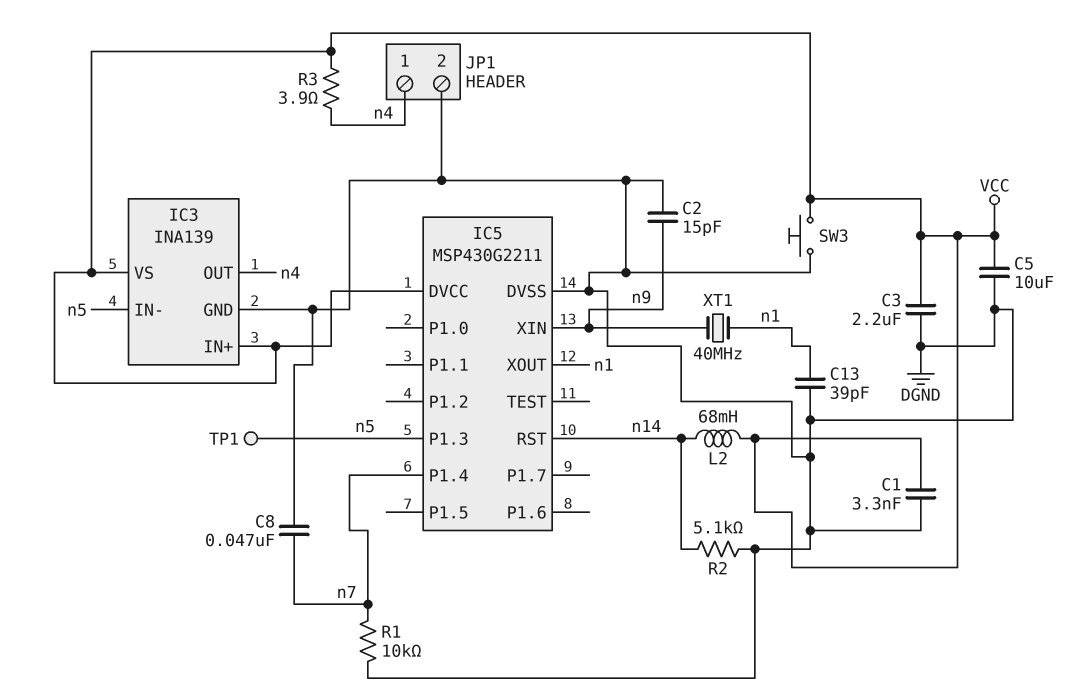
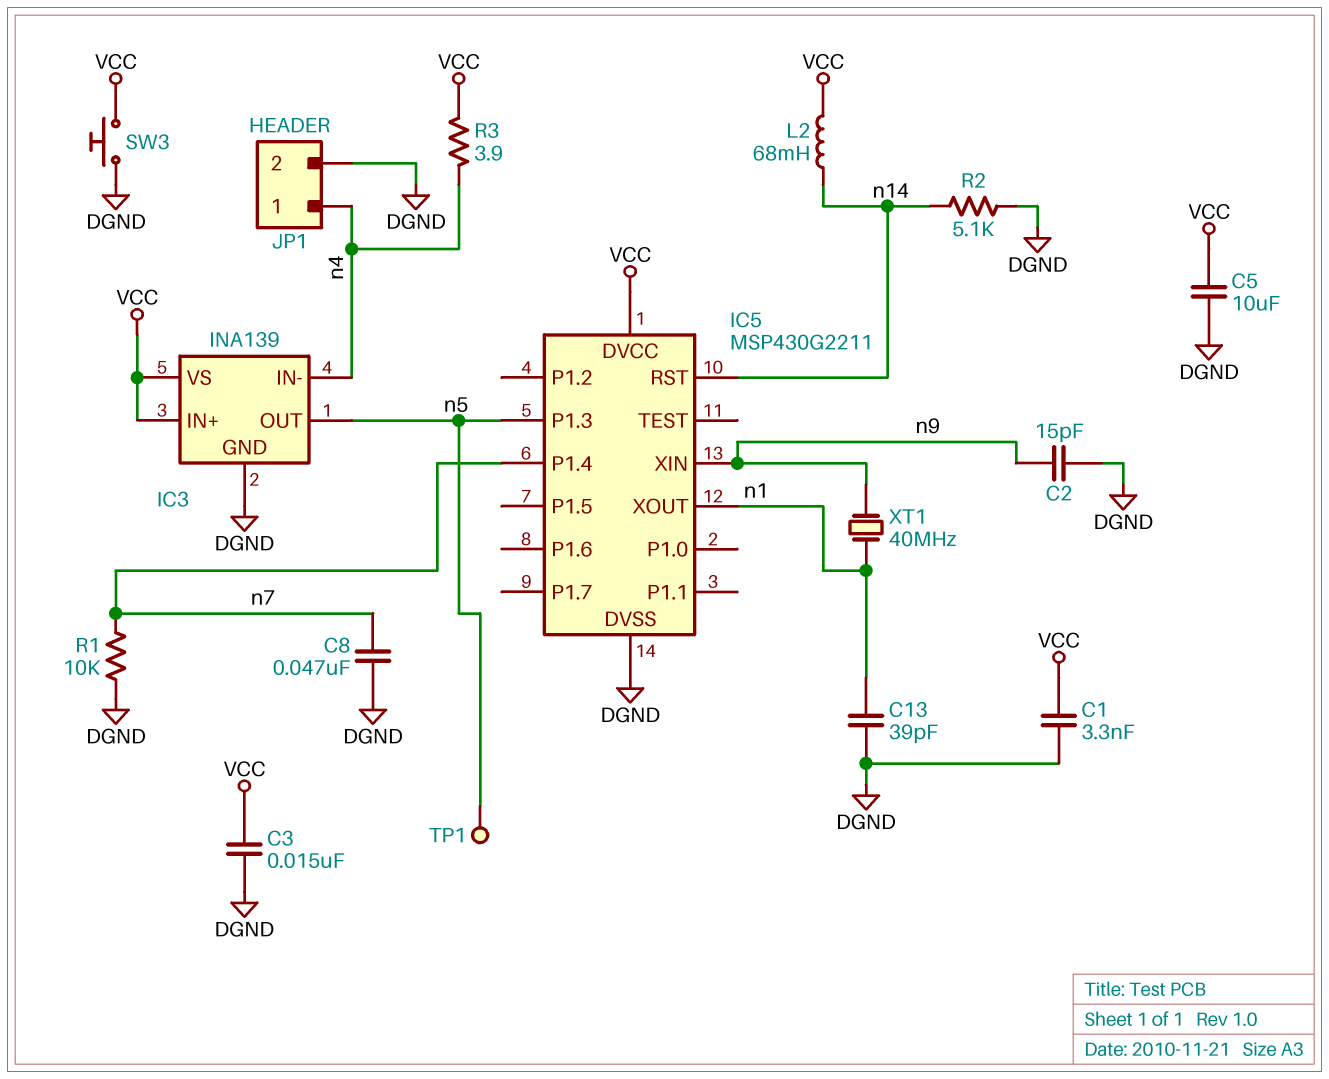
C3: 2.2uF (DGND, VCC) -> 15nF (DGND, VCC)
IC3 pin IN-: n5 -> n4
IC3 pin OUT: n4 -> n5

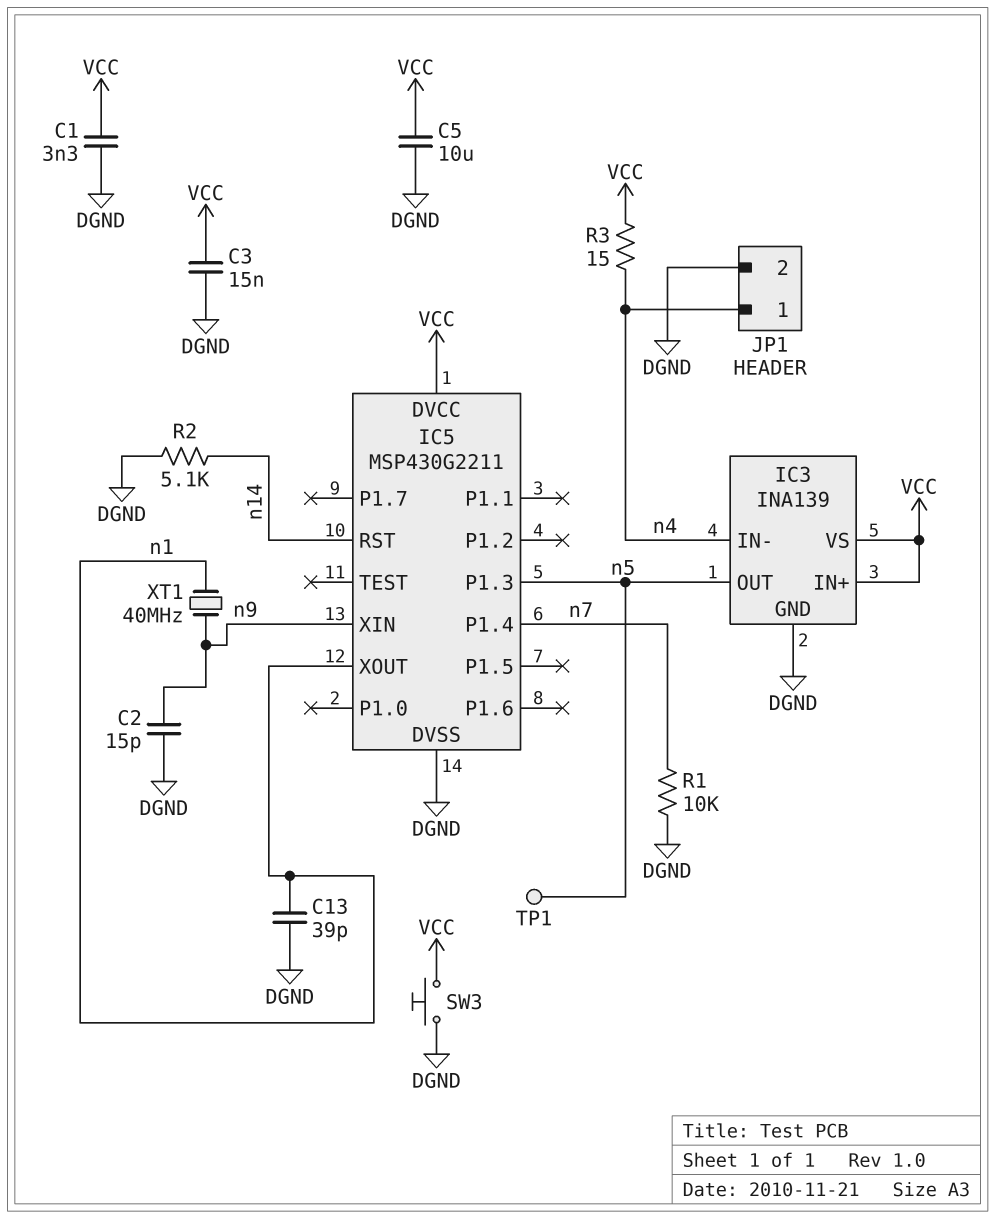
C8: 47nF (DGND, n7) -> none
L2: 68mH (VCC, n14) -> none
R3: 3.9 (VCC, n4) -> 15 (VCC, n4)

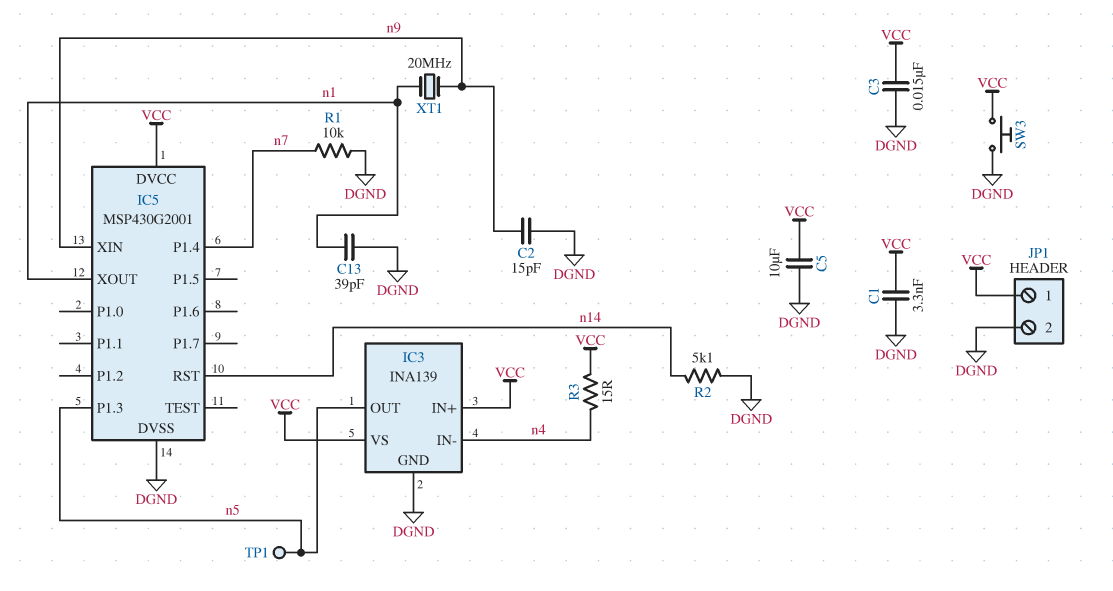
IC5: MSP430G2211 -> MSP430G2001
JP1 pin 1: n4 -> VCC
XT1: 40MHz (n1, n9) -> 20MHz (n1, n9)

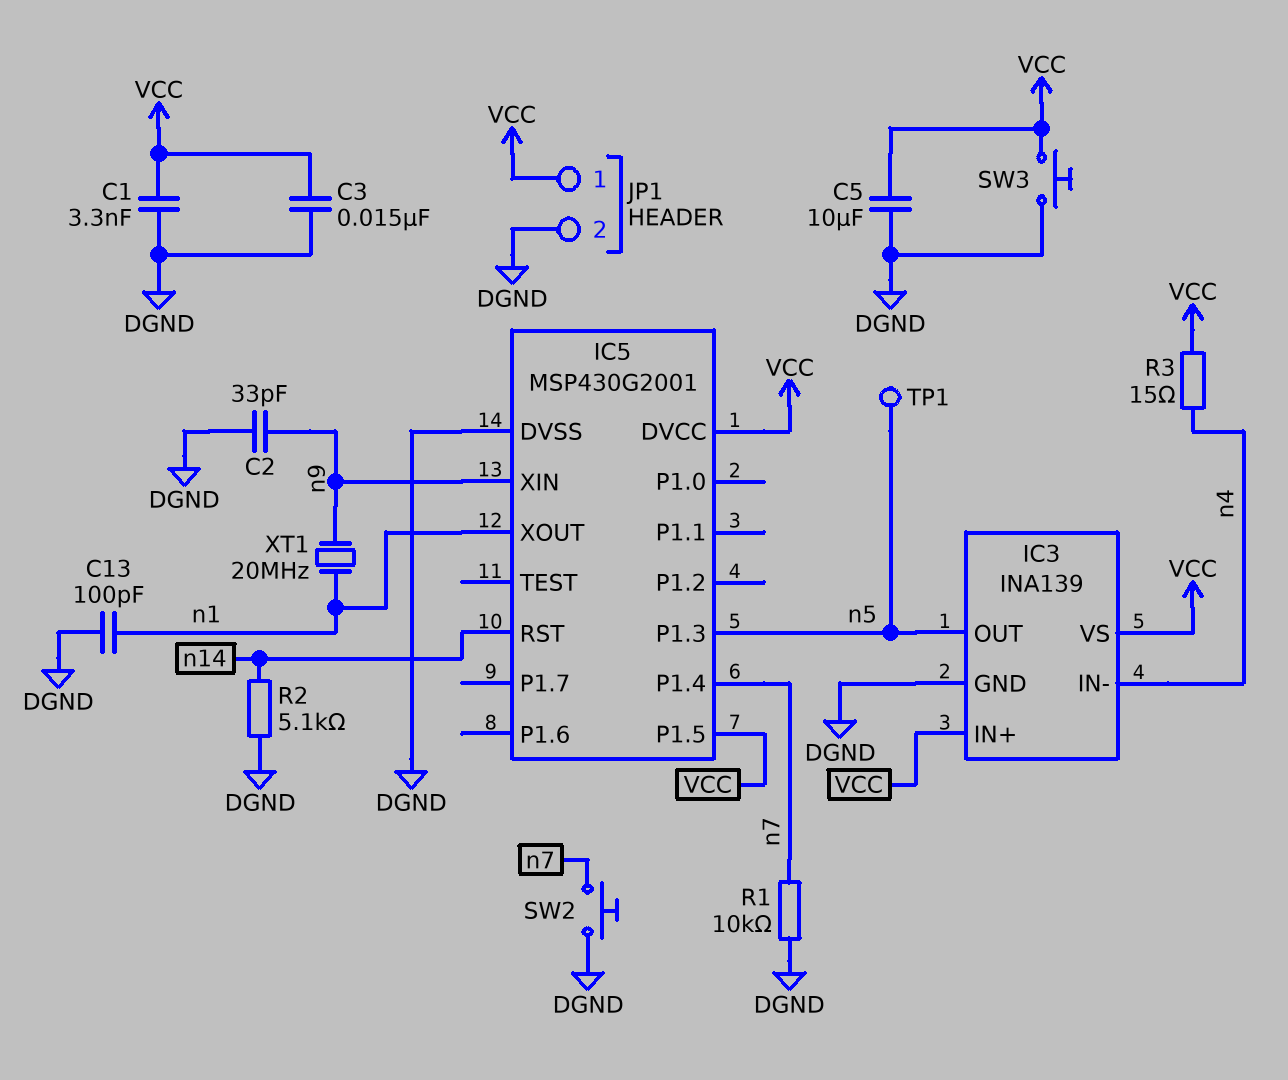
C2: 15pF (DGND, n9) -> 33pF (DGND, n9)
C13: 39pF (DGND, n1) -> 100pF (DGND, n1)
IC5 pin P1.5: none -> VCC
SW2: none -> button (DGND, n7)

